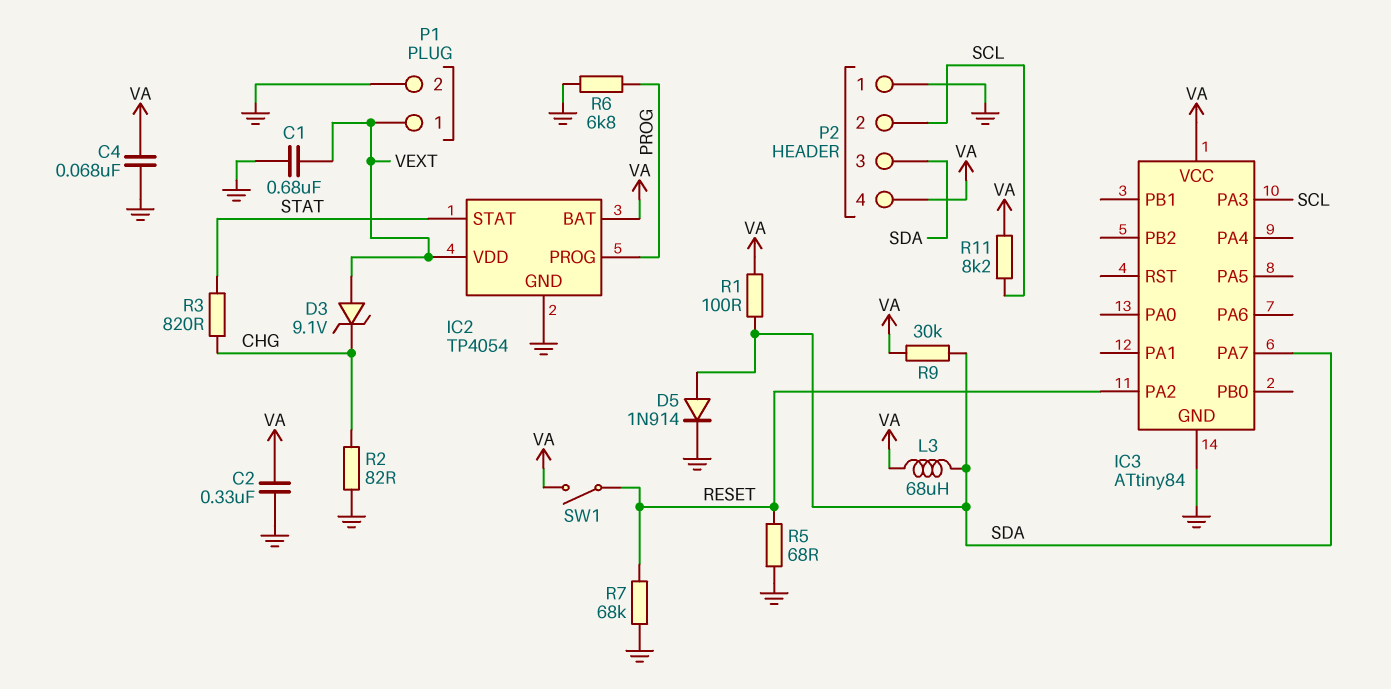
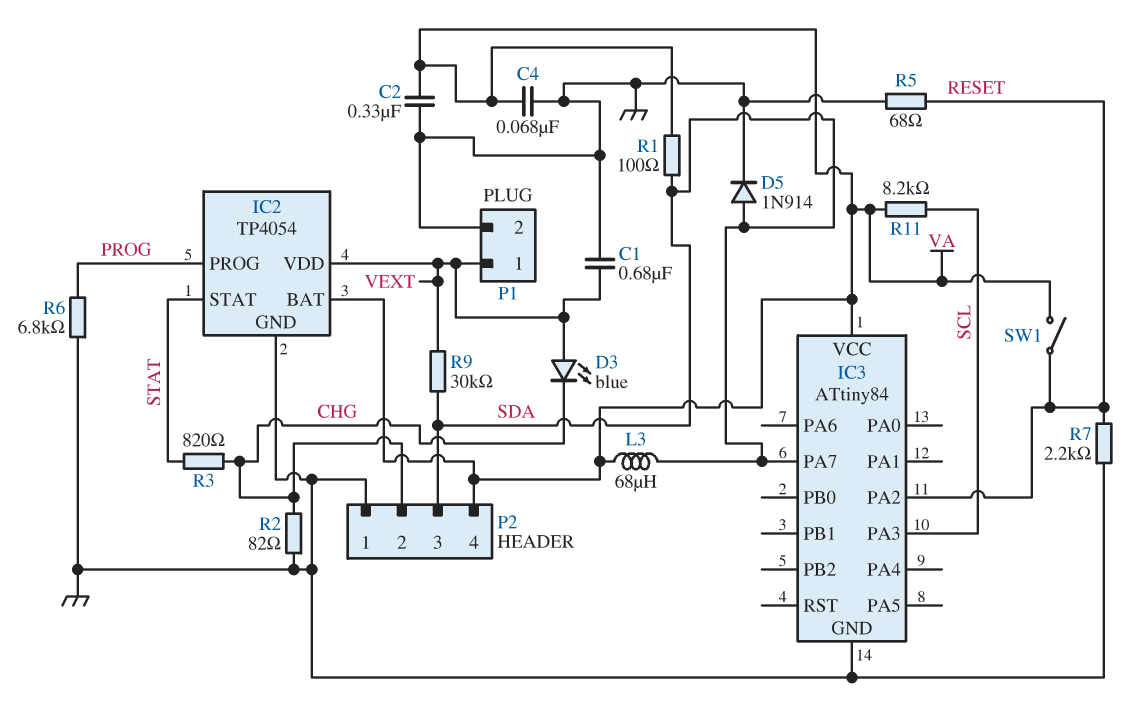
D3: zener 9.1V (A VEXT, K CHG) -> LED blue (A VEXT, K CHG)
P2 pin 2: SCL -> CHG
R7: 68k (GND, RESET) -> 2.2k (GND, RESET)
R9: 30k (SDA, VA) -> 30k (SDA, VEXT)

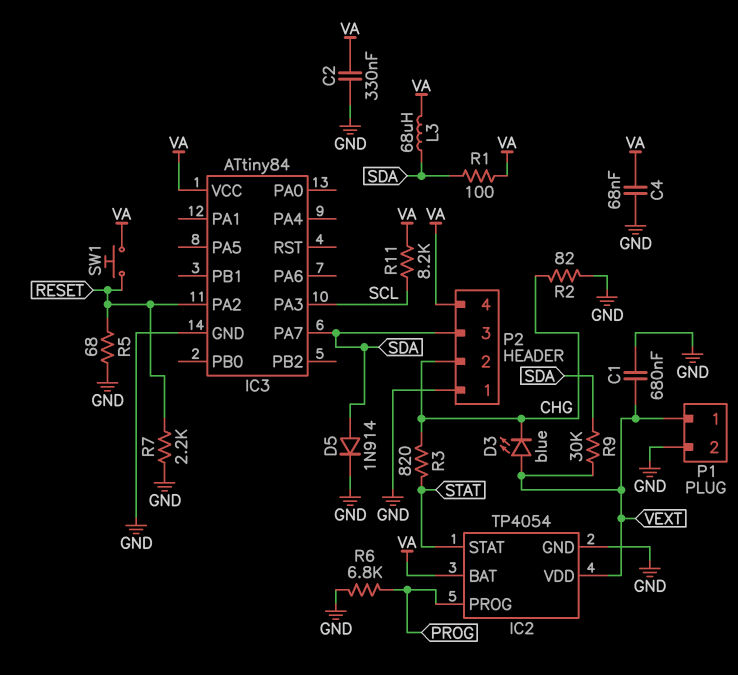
SW1: switch (RESET, VA) -> button (RESET, VA)

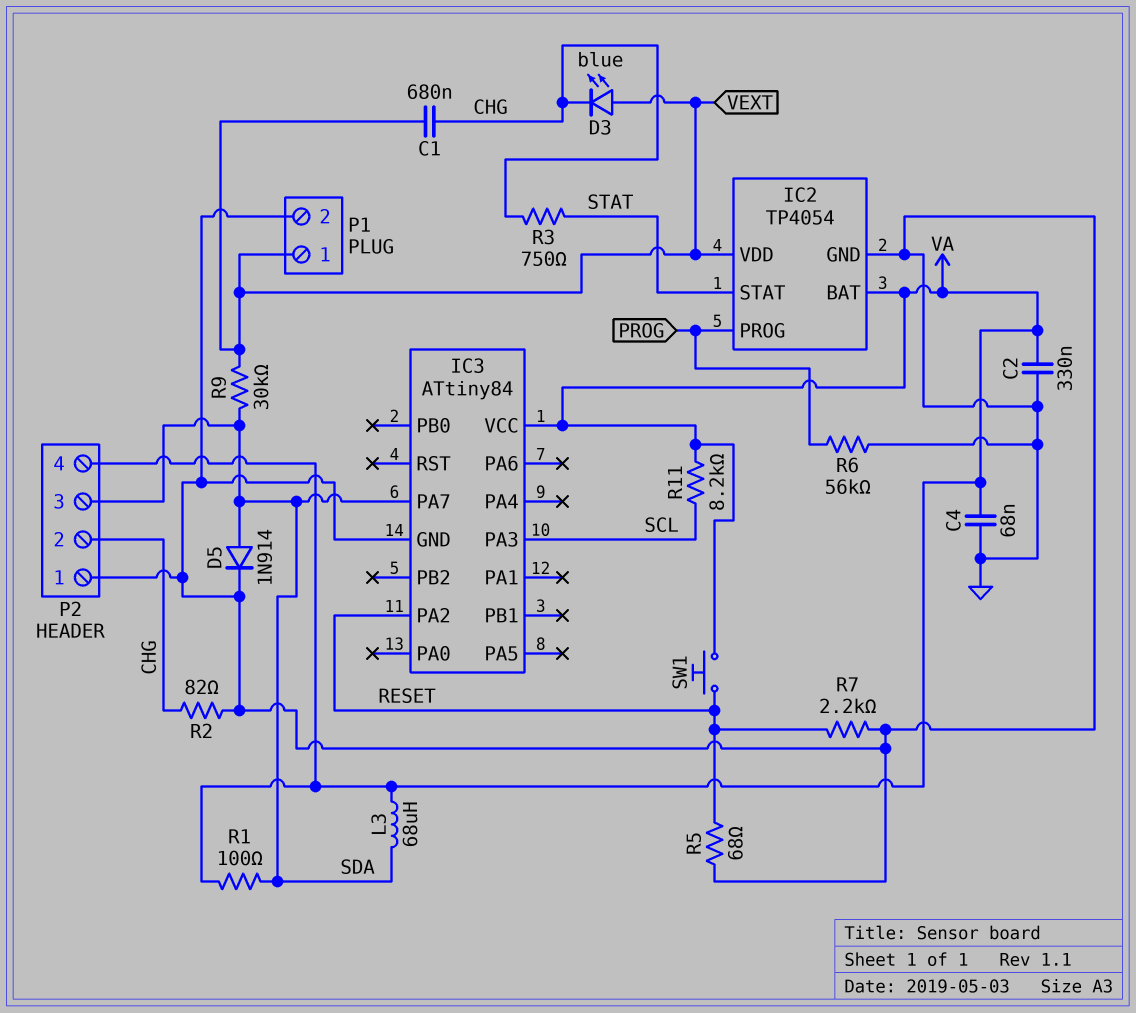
C1: 680nF (GND, VEXT) -> 680nF (CHG, VEXT)
R3: 820 (CHG, STAT) -> 750 (CHG, STAT)
R6: 6.8k (GND, PROG) -> 56k (GND, PROG)

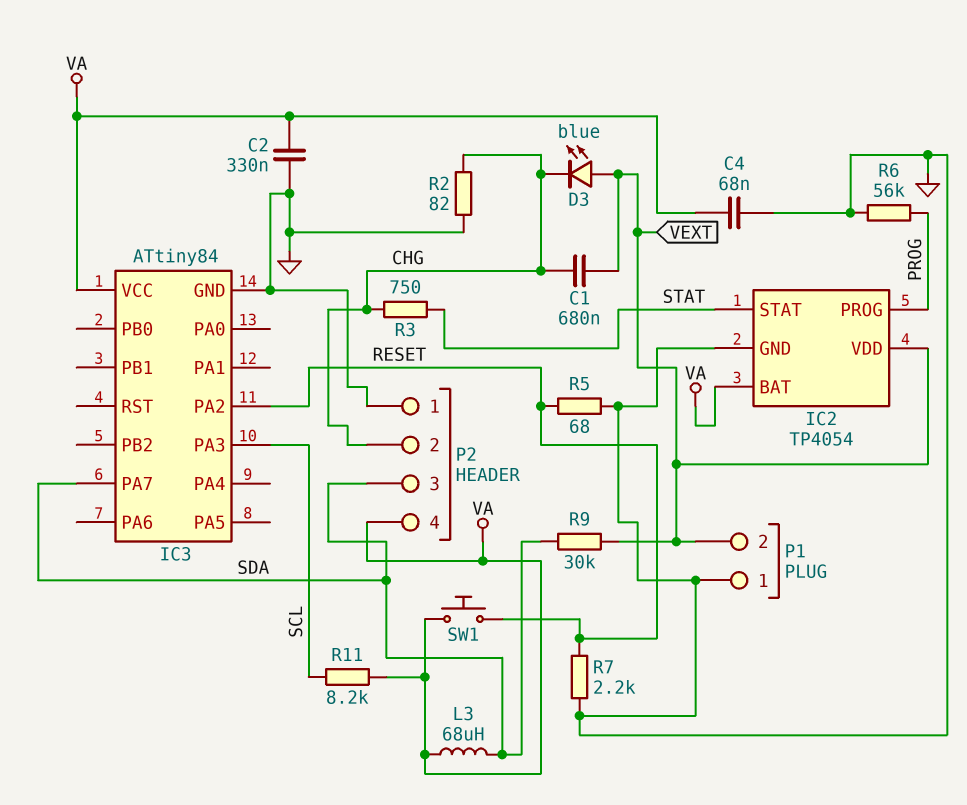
D5: diode 1N914 (A SDA, K GND) -> none
P1 pin 1: VEXT -> GND
P1 pin 2: GND -> VEXT
R1: 100 (SDA, VA) -> none

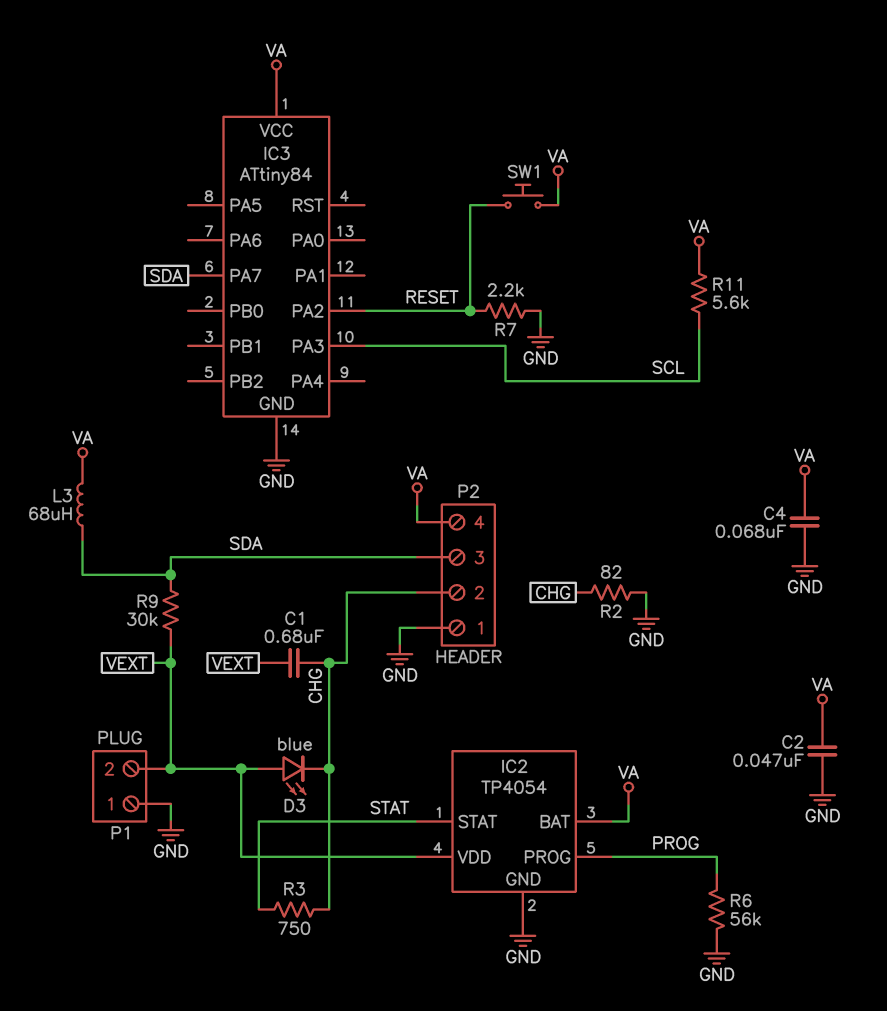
C2: 330nF (GND, VA) -> 47nF (GND, VA)
R5: 68 (GND, RESET) -> none
R11: 8.2k (SCL, VA) -> 5.6k (SCL, VA)

